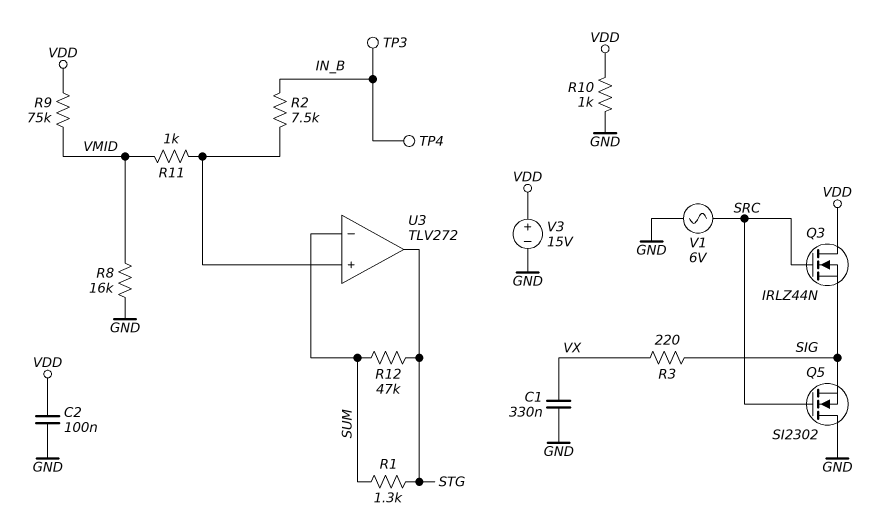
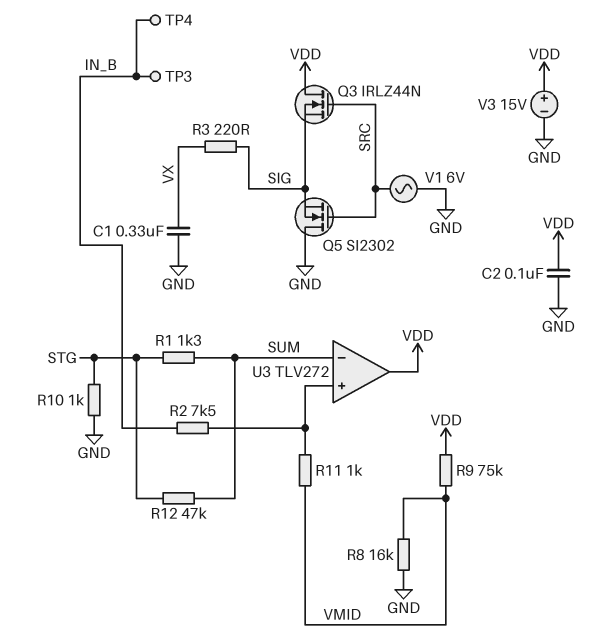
R10: 1k (GND, VDD) -> 1k (GND, STG)
U3 pin out: STG -> VDD

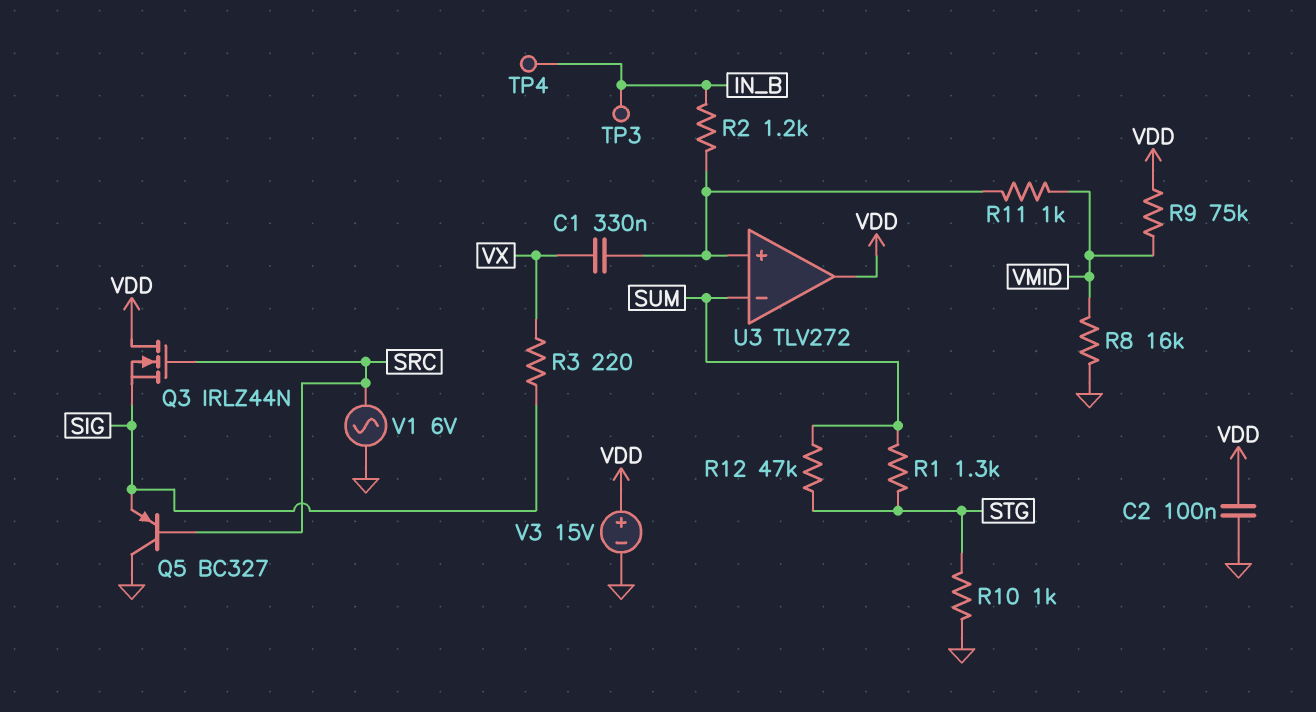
C1: 330nF (GND, VX) -> 330nF (U3/in+, VX)
Q5: NMOS SI2302 (G SRC, D GND, S SIG) -> PNP BC327 (B SRC, C GND, E SIG)
R2: 7.5k (IN_B, U3/in+) -> 1.2k (IN_B, U3/in+)

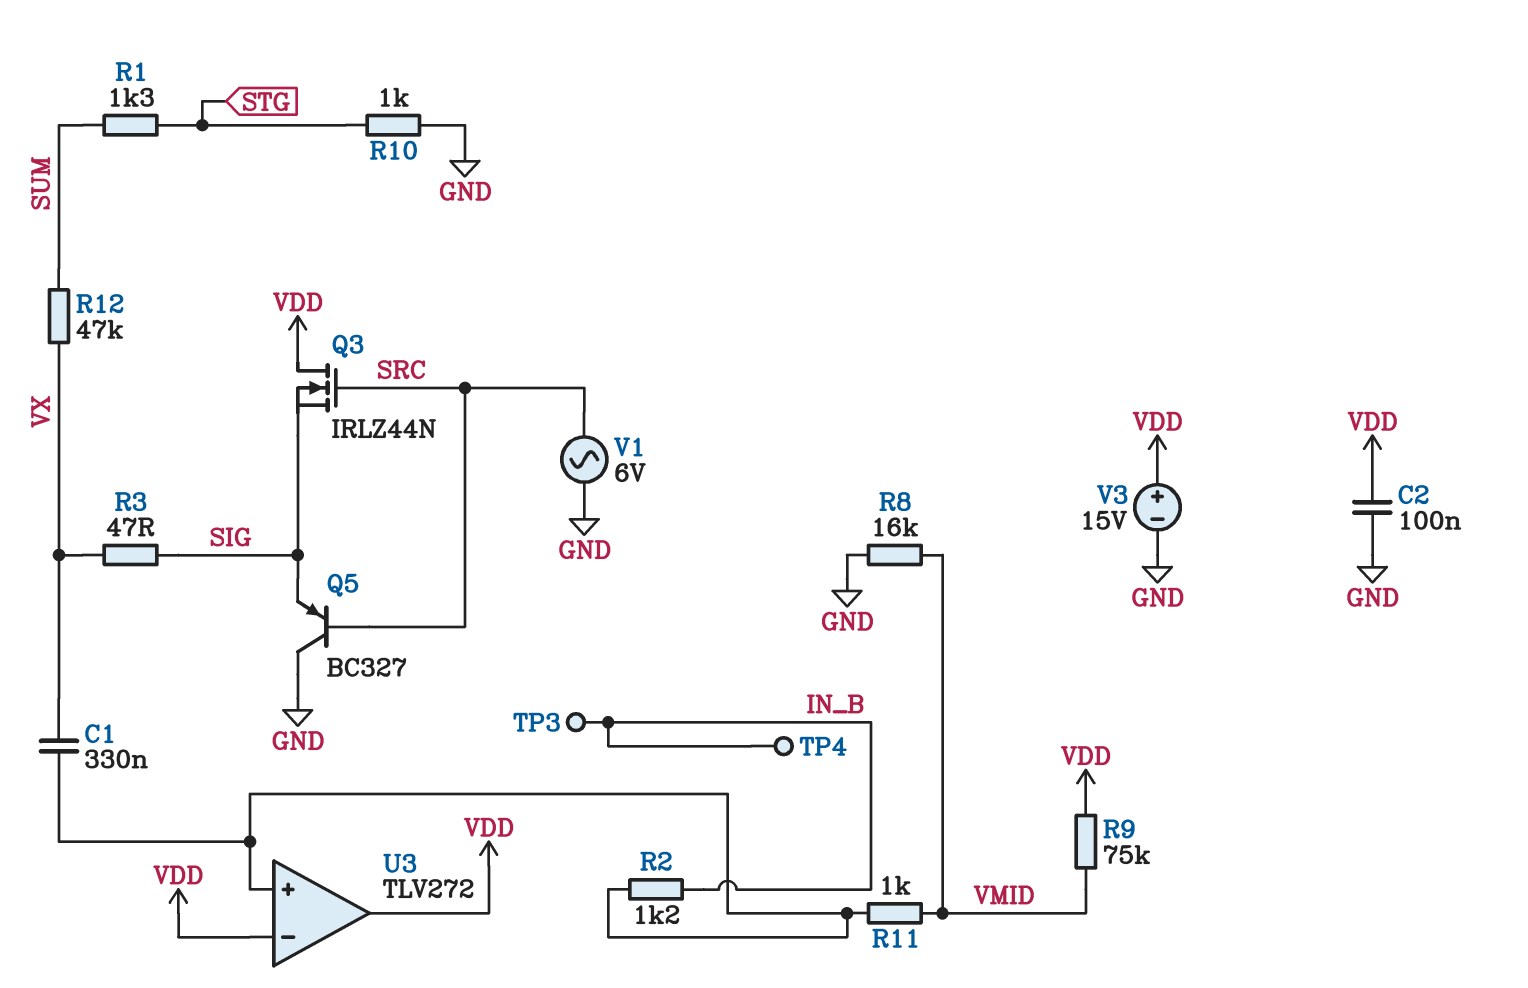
R3: 220 (SIG, VX) -> 47 (SIG, VX)
R12: 47k (STG, SUM) -> 47k (SUM, VX)
U3 pin in-: SUM -> VDD

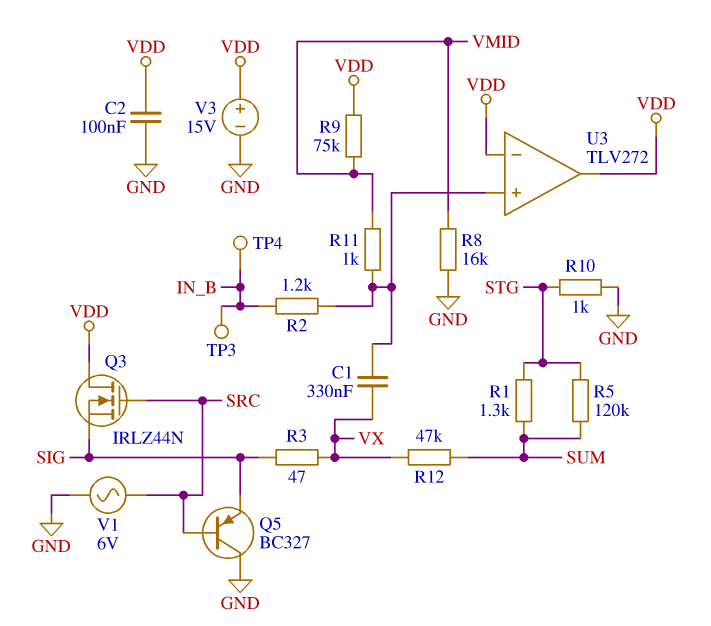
R5: none -> 120k (STG, SUM)

